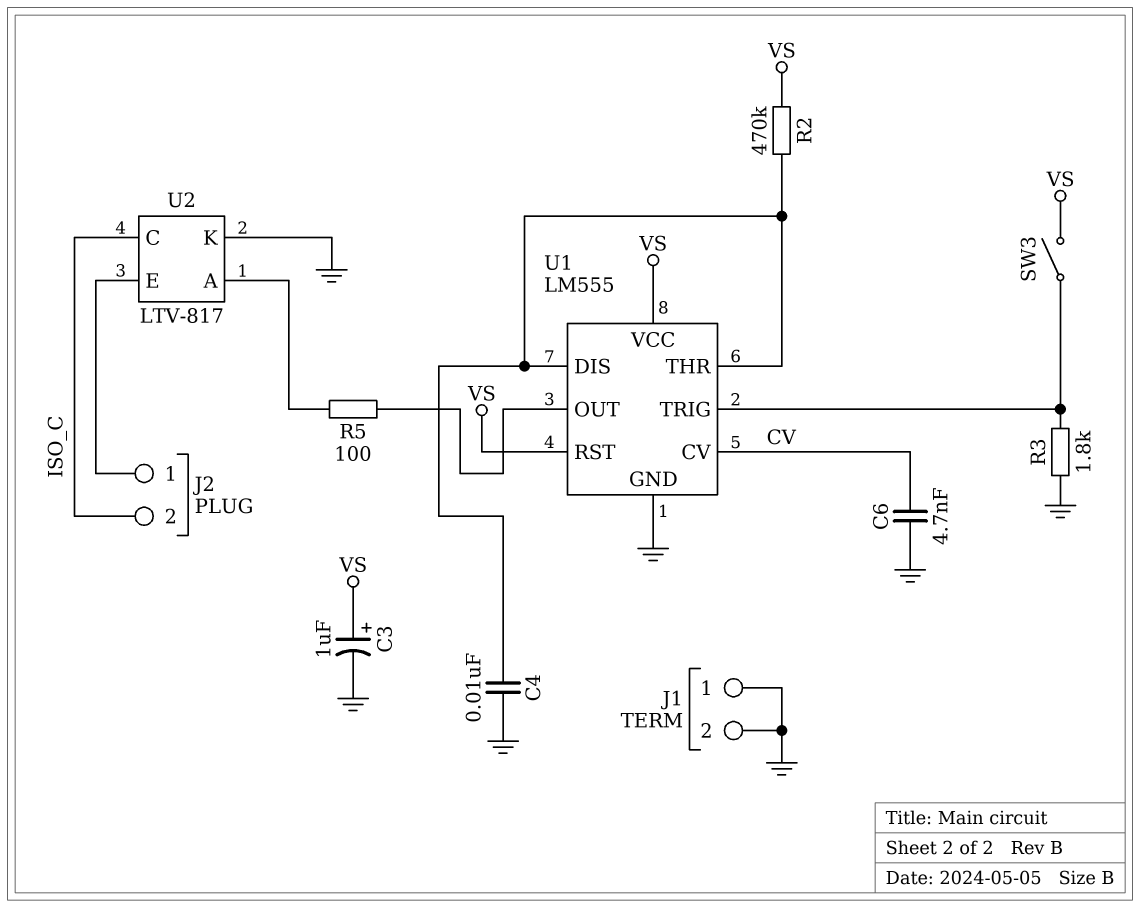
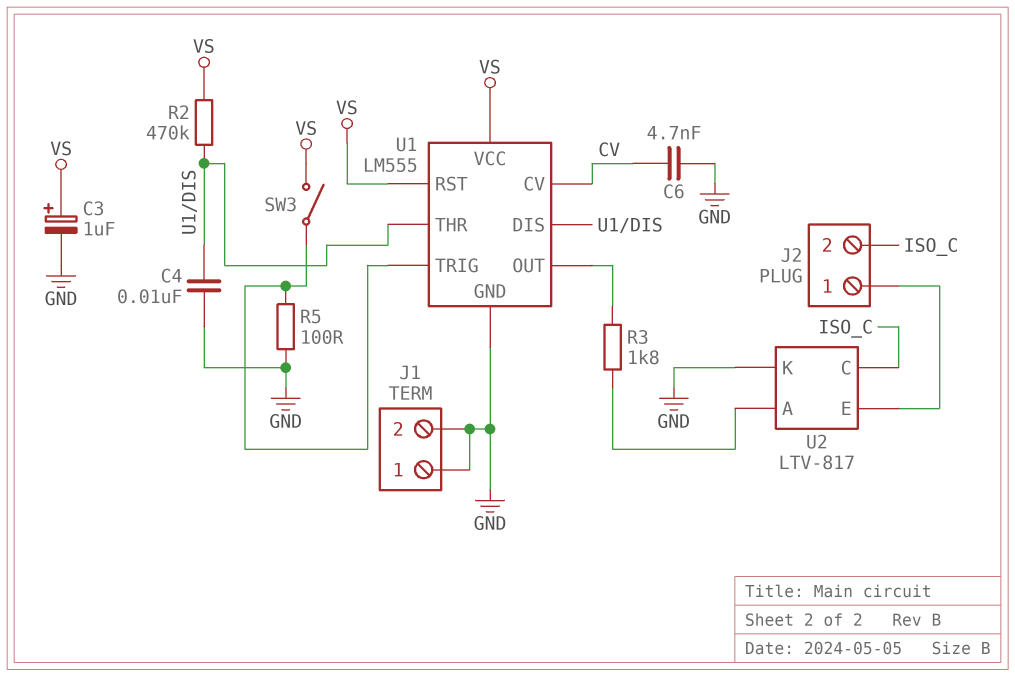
R3: 1.8k (GND, U1/TRIG) -> 1.8k (U1/OUT, U2/A)
R5: 100 (U1/OUT, U2/A) -> 100 (GND, U1/TRIG)

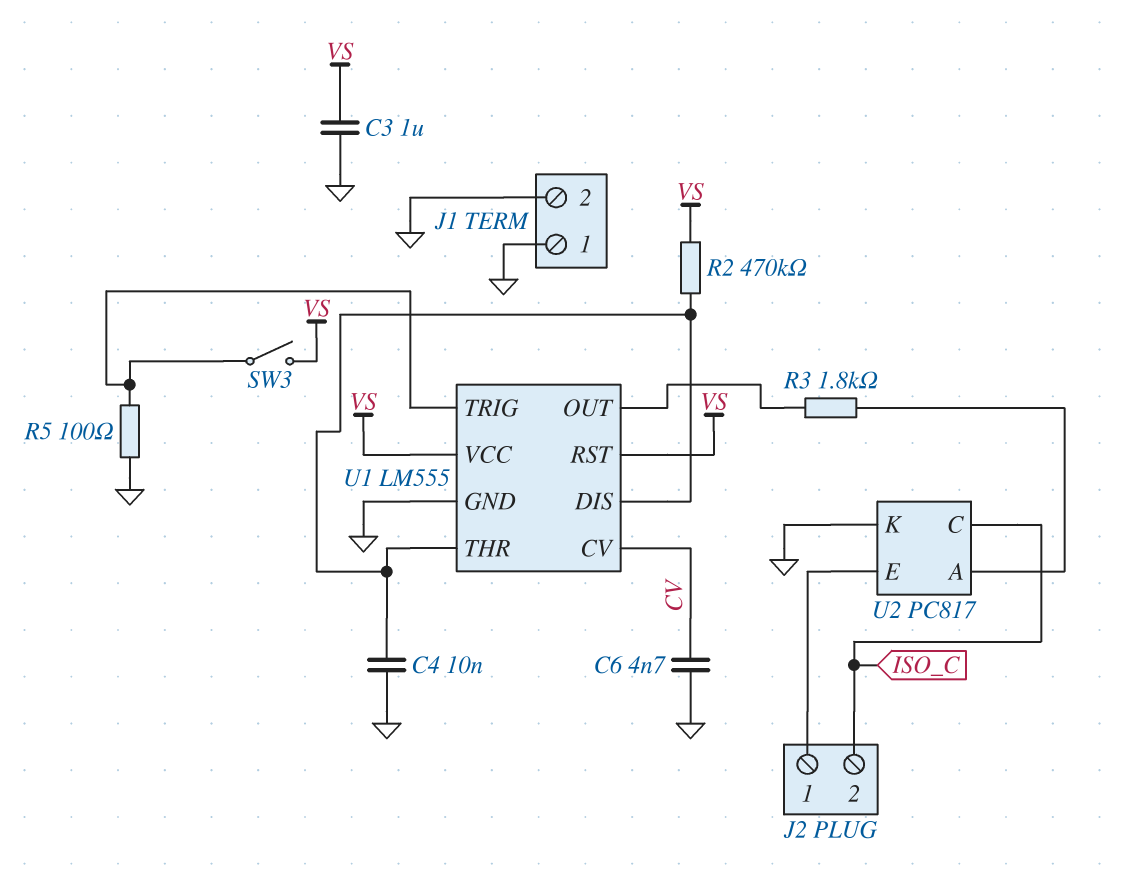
C3: 1uF (plus VS, minus GND) -> 1uF (GND, VS)
U2: LTV-817 -> PC817

